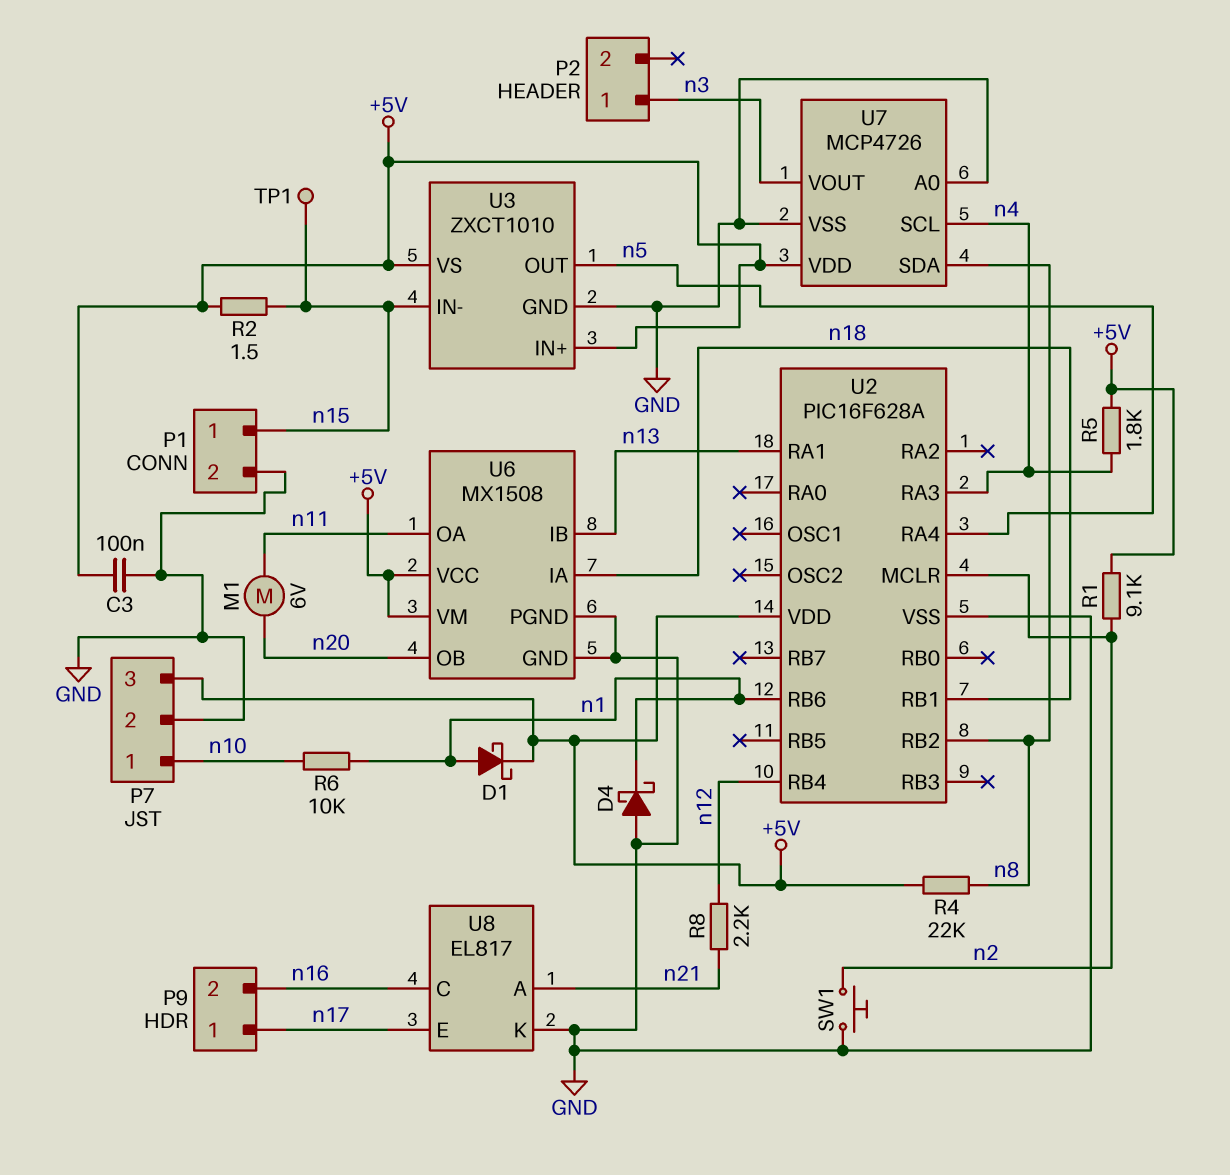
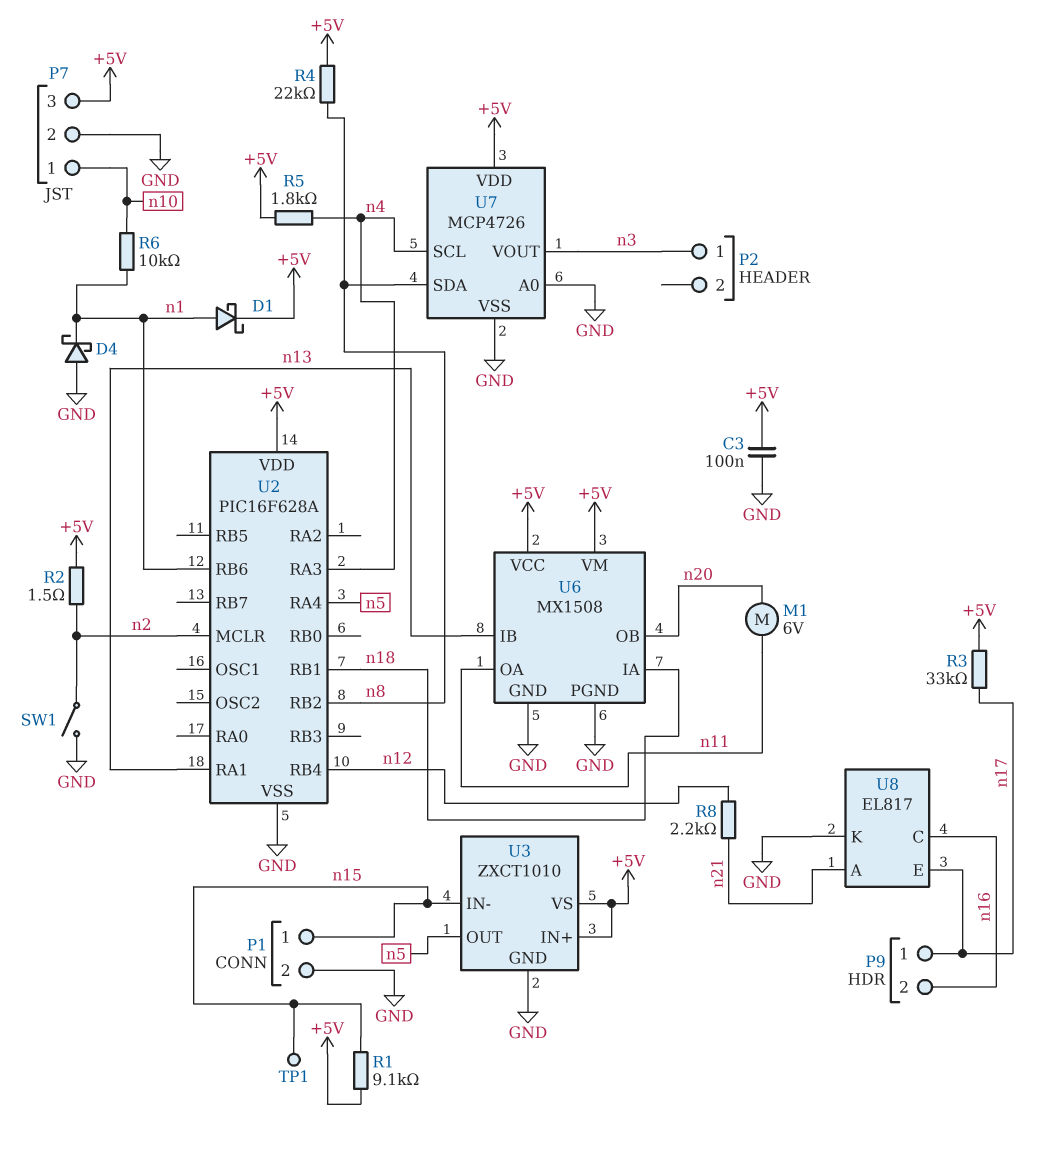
R1: 9.1k (+5V, n2) -> 9.1k (+5V, n15)
R2: 1.5 (+5V, n15) -> 1.5 (+5V, n2)
R3: none -> 33k (+5V, n17)
SW1: button (GND, n2) -> switch (GND, n2)

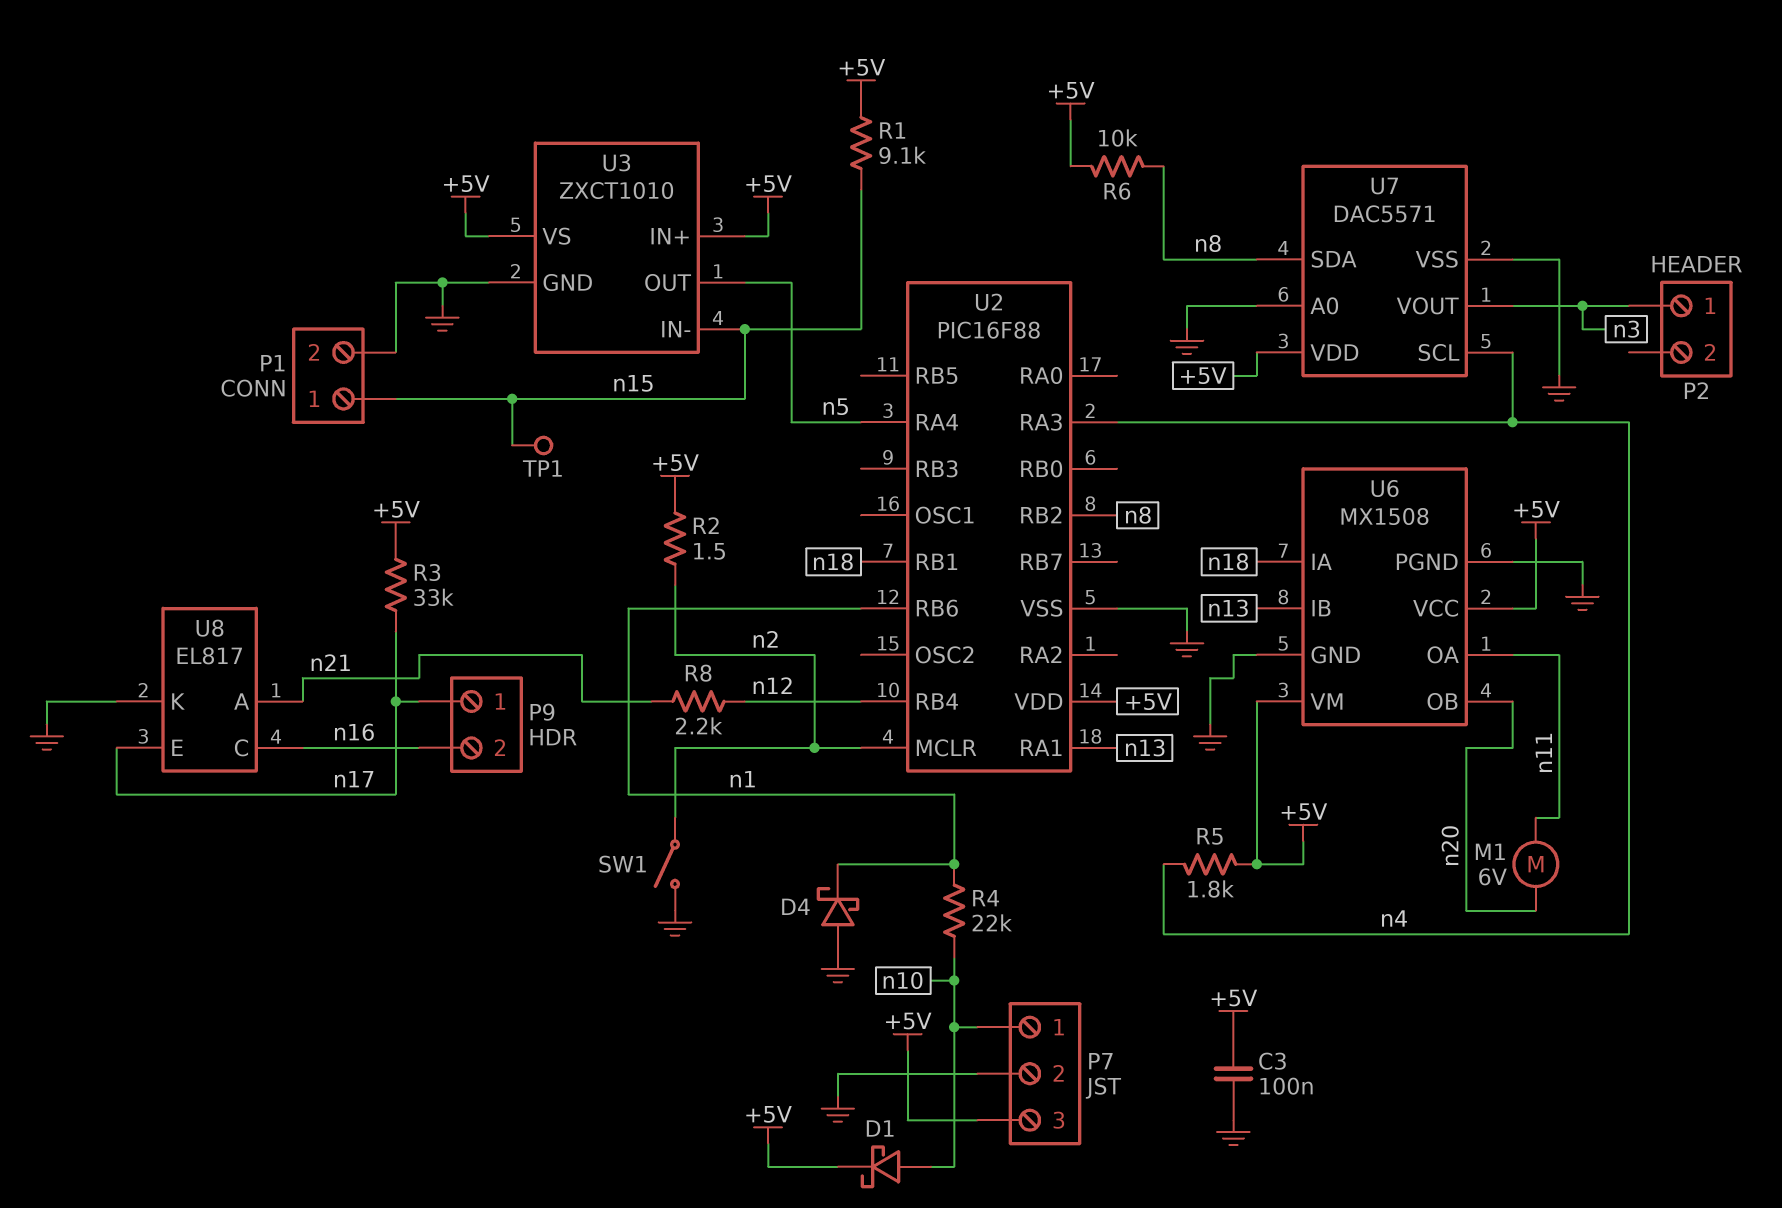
D1: schottky (A n1, K +5V) -> schottky (A n10, K +5V)
R4: 22k (+5V, n8) -> 22k (n1, n10)
R6: 10k (n1, n10) -> 10k (+5V, n8)
U2: PIC16F628A -> PIC16F88
U7: MCP4726 -> DAC5571

